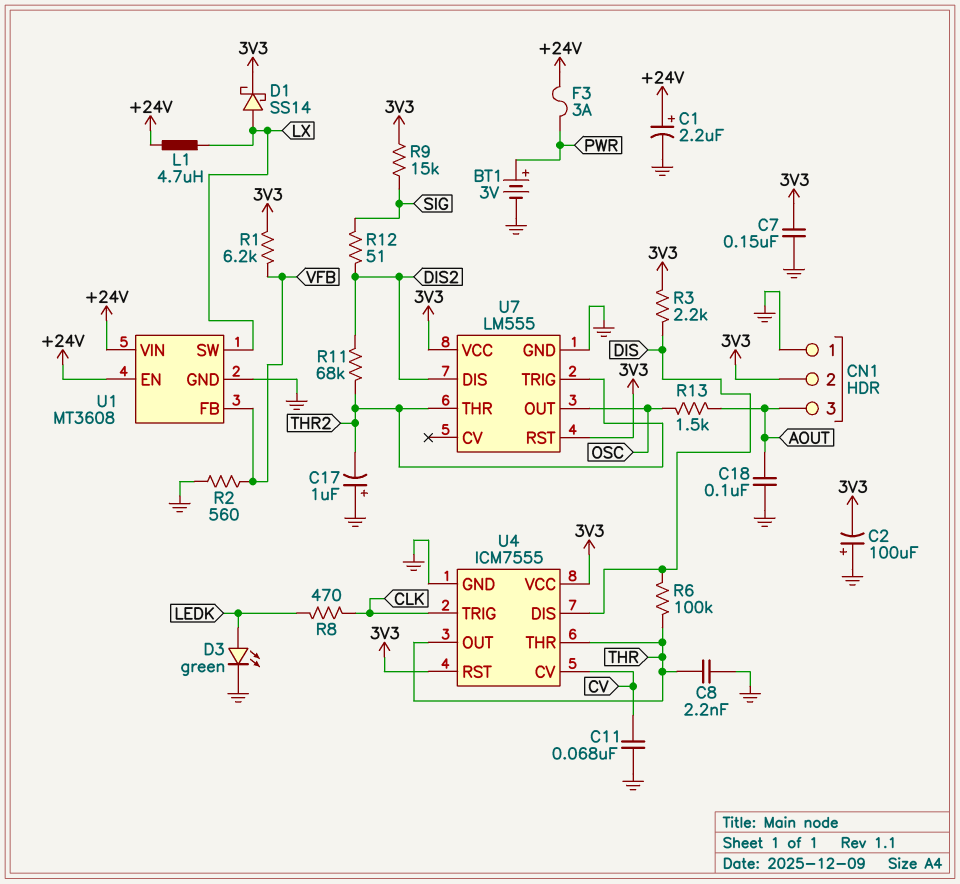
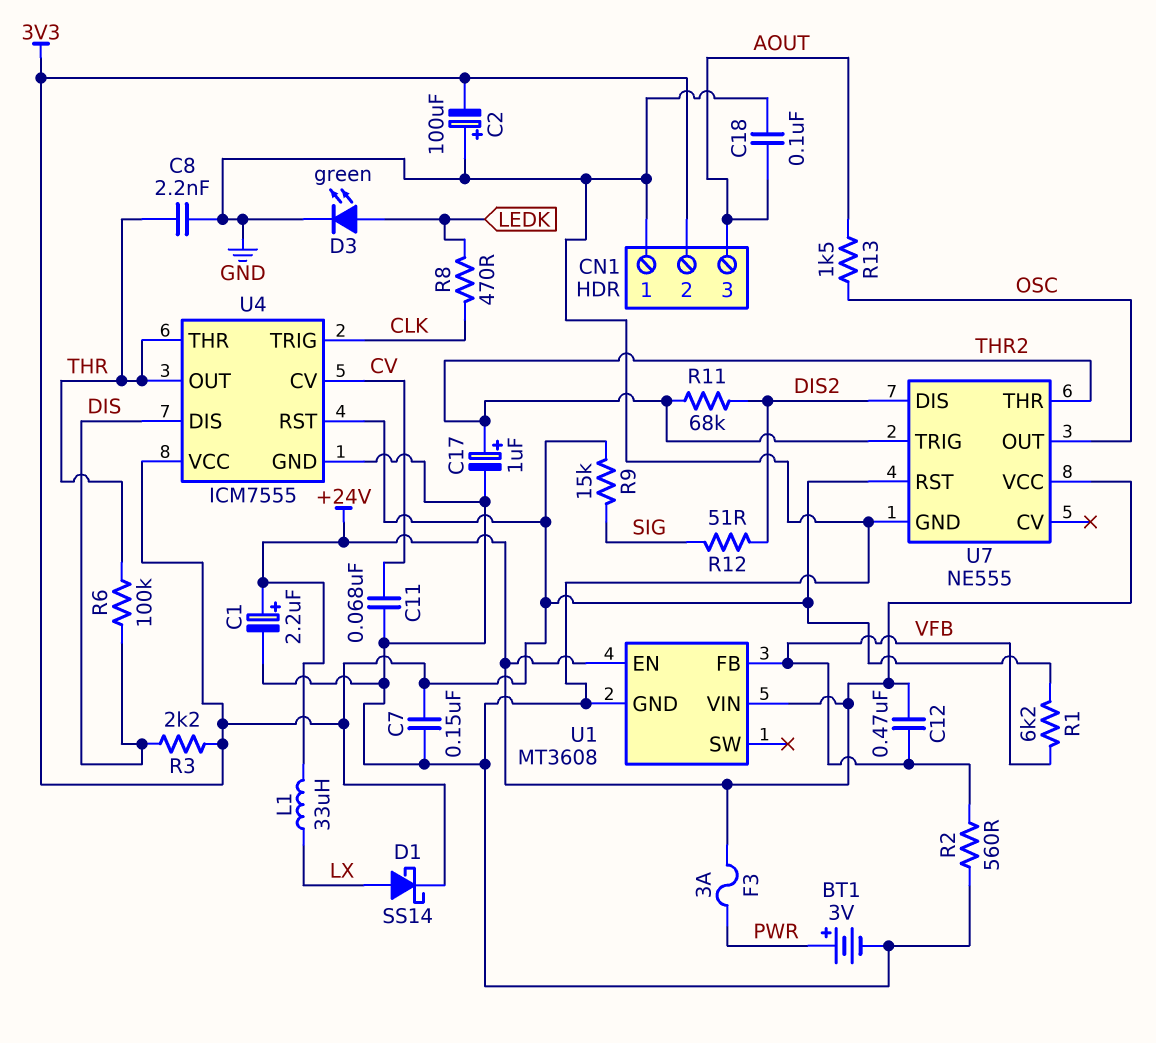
C12: none -> 470nF (+24V, VFB)
C17: 1uF (plus GND, minus THR2) -> 1uF (plus THR2, minus GND)
L1: 4.7uH (+24V, LX) -> 33uH (+24V, LX)
U1 pin SW: LX -> none
U7: LM555 -> NE555
U7 pin VCC: 3V3 -> +24V

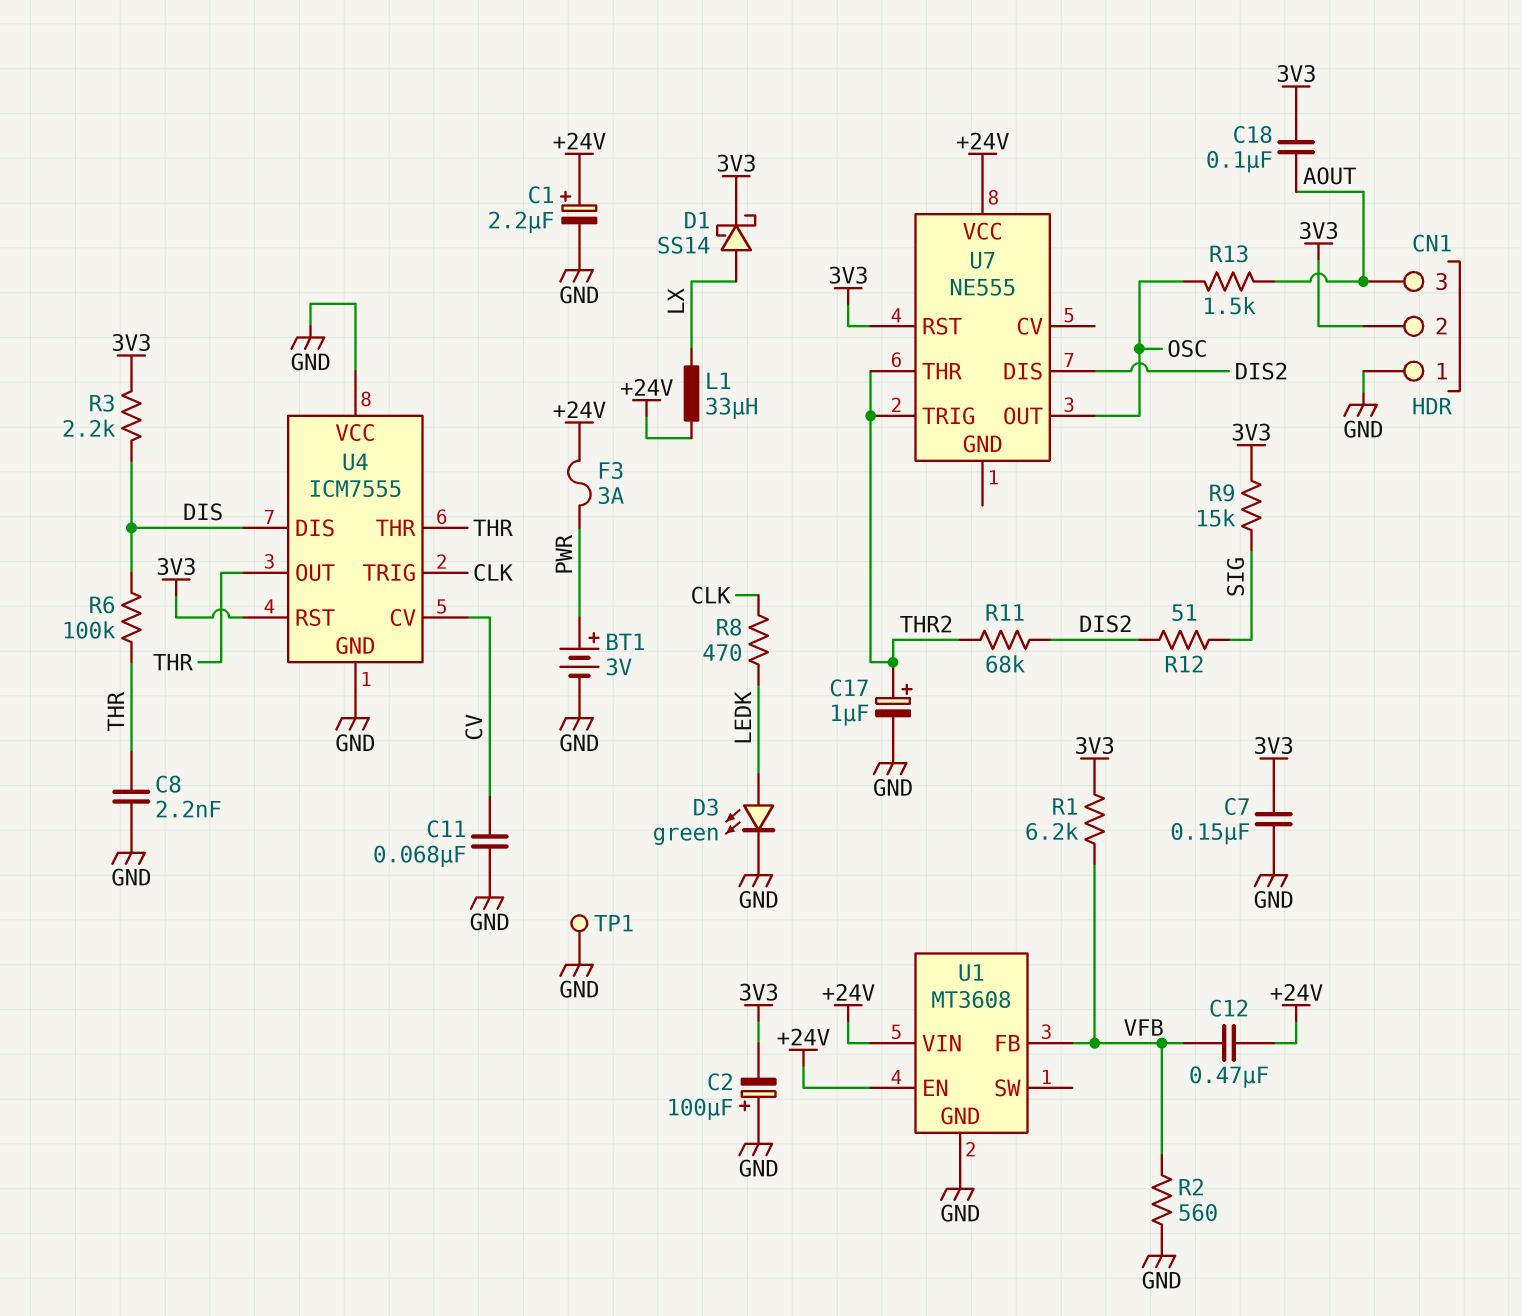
C18: 100nF (AOUT, GND) -> 100nF (3V3, AOUT)
TP1: none -> test point (GND)
U4 pin VCC: 3V3 -> GND
U7 pin GND: GND -> none

